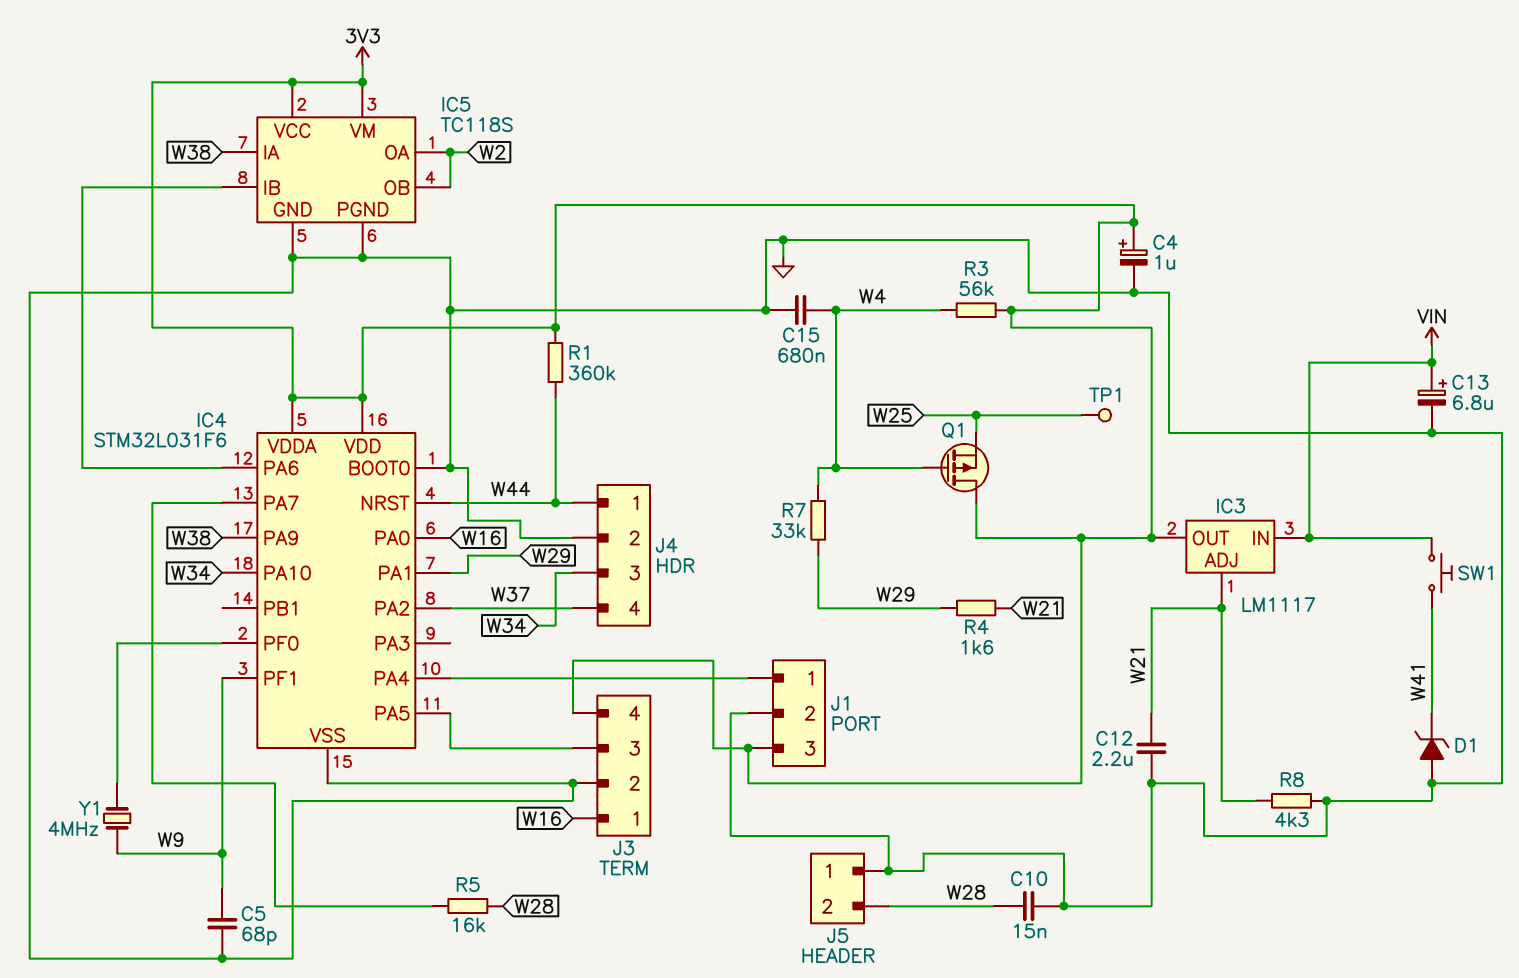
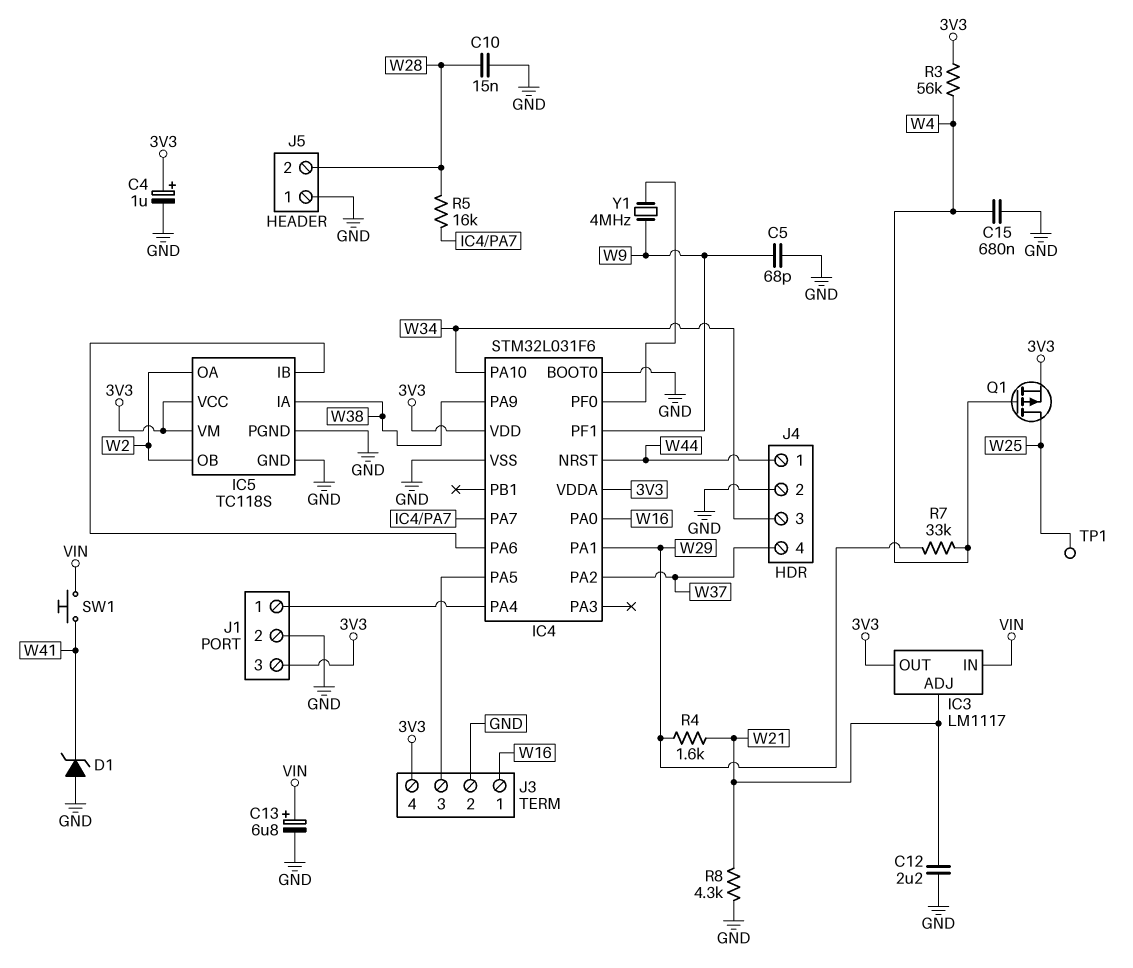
Q1: PMOS (G W4, D 3V3, S W25) -> PMOS (G W4, D W25, S 3V3)
R1: 360k (3V3, W44) -> none

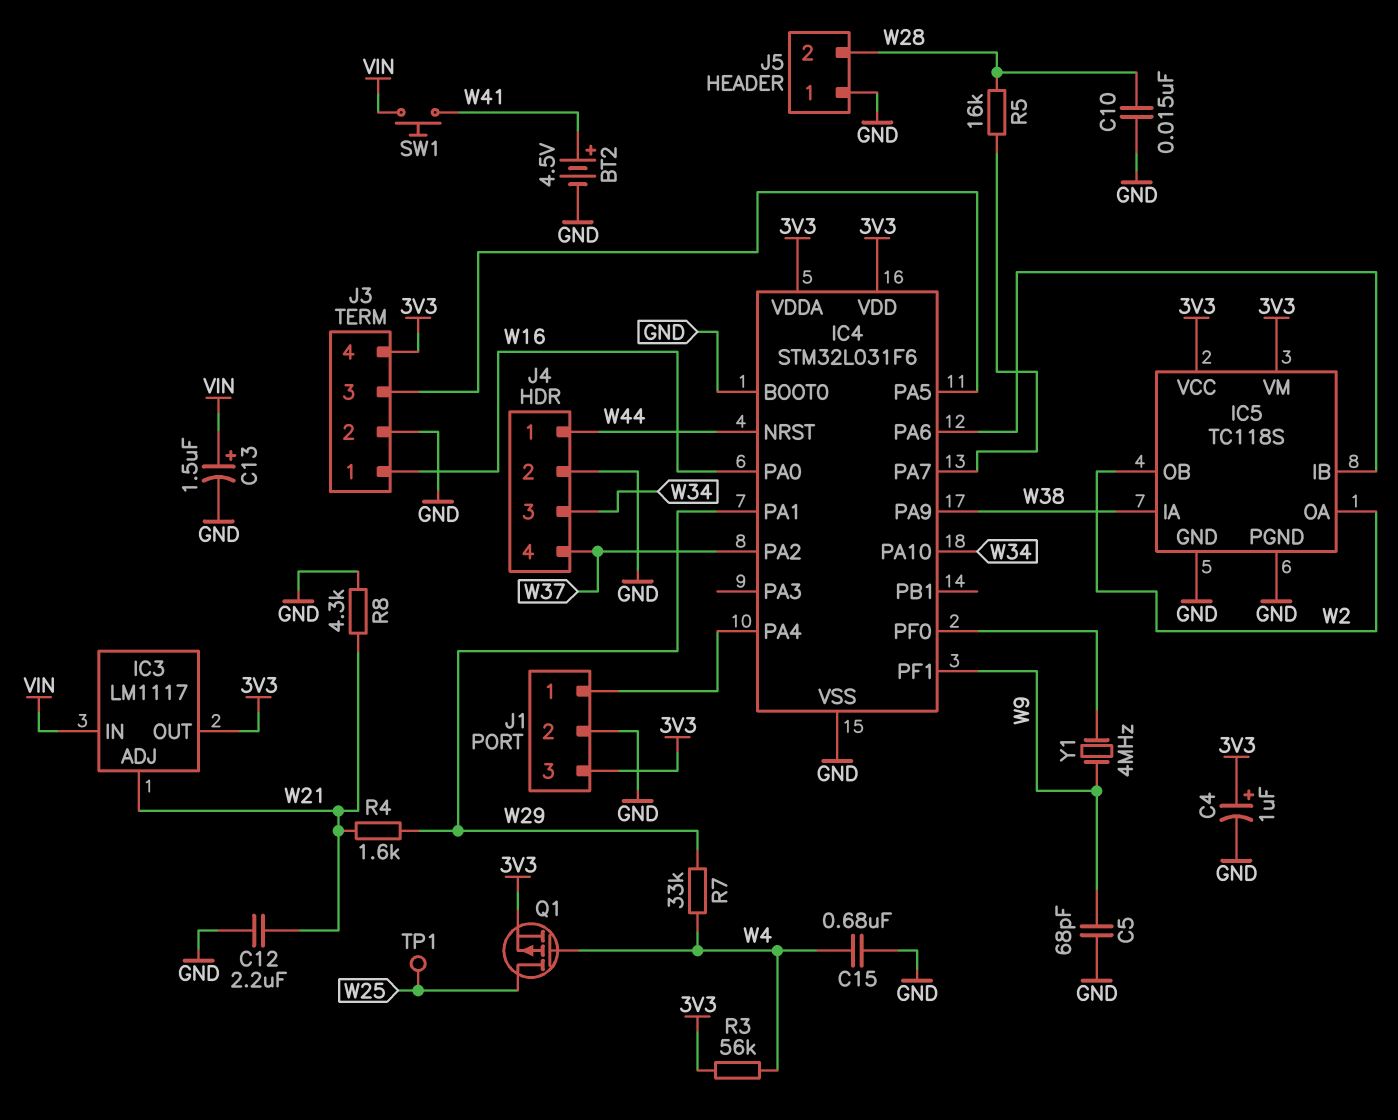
BT2: none -> 4.5V (plus W41, minus GND)
C13: 6.8uF (plus VIN, minus GND) -> 1.5uF (plus VIN, minus GND)
D1: zener (A GND, K W41) -> none

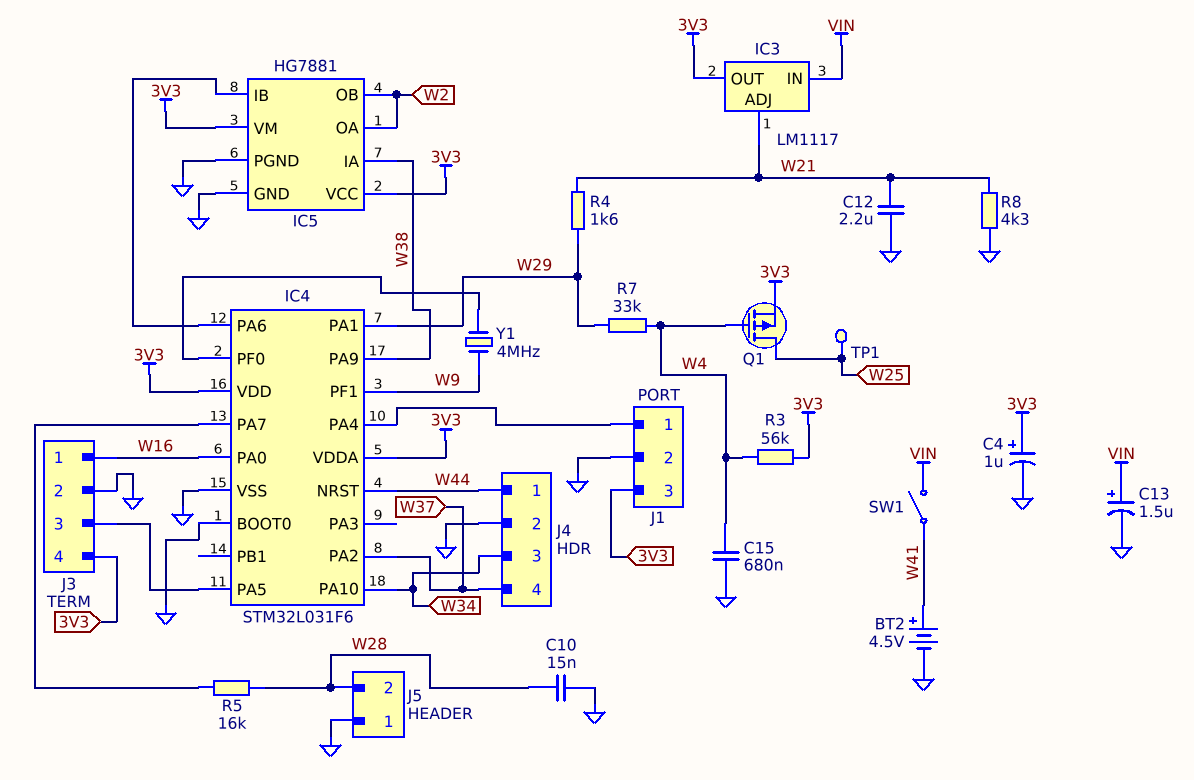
C5: 68pF (GND, W9) -> none
IC5: TC118S -> HG7881
SW1: button (VIN, W41) -> switch (VIN, W41)

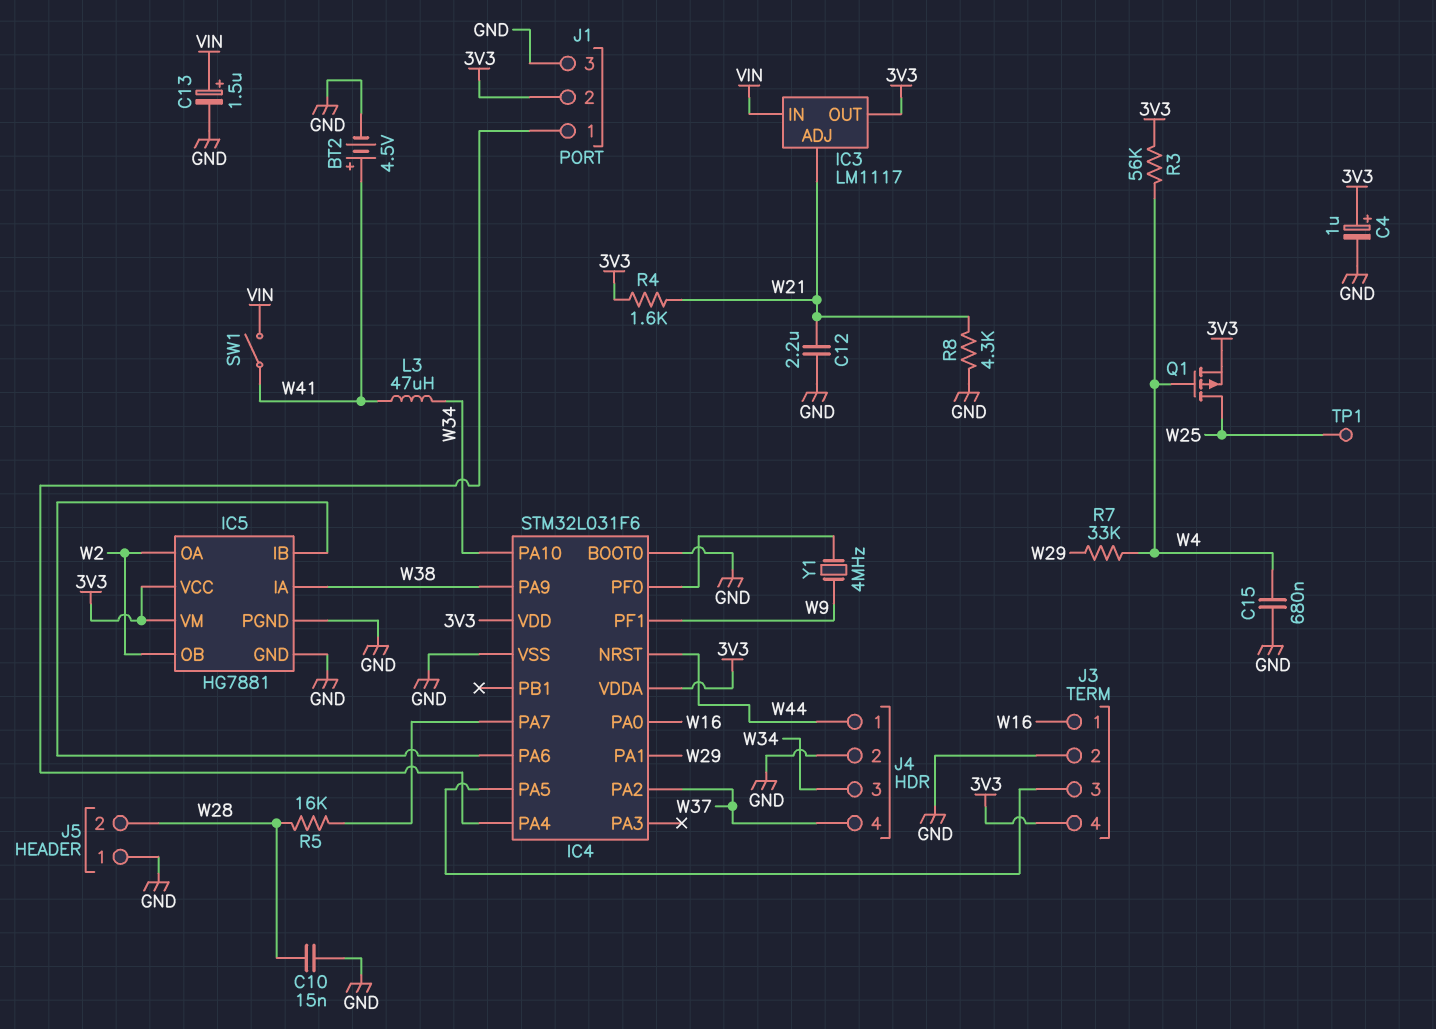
J1 pin 2: GND -> 3V3
J1 pin 3: 3V3 -> GND
L3: none -> 47uH (W34, W41)
R4: 1.6k (W21, W29) -> 1.6k (3V3, W21)

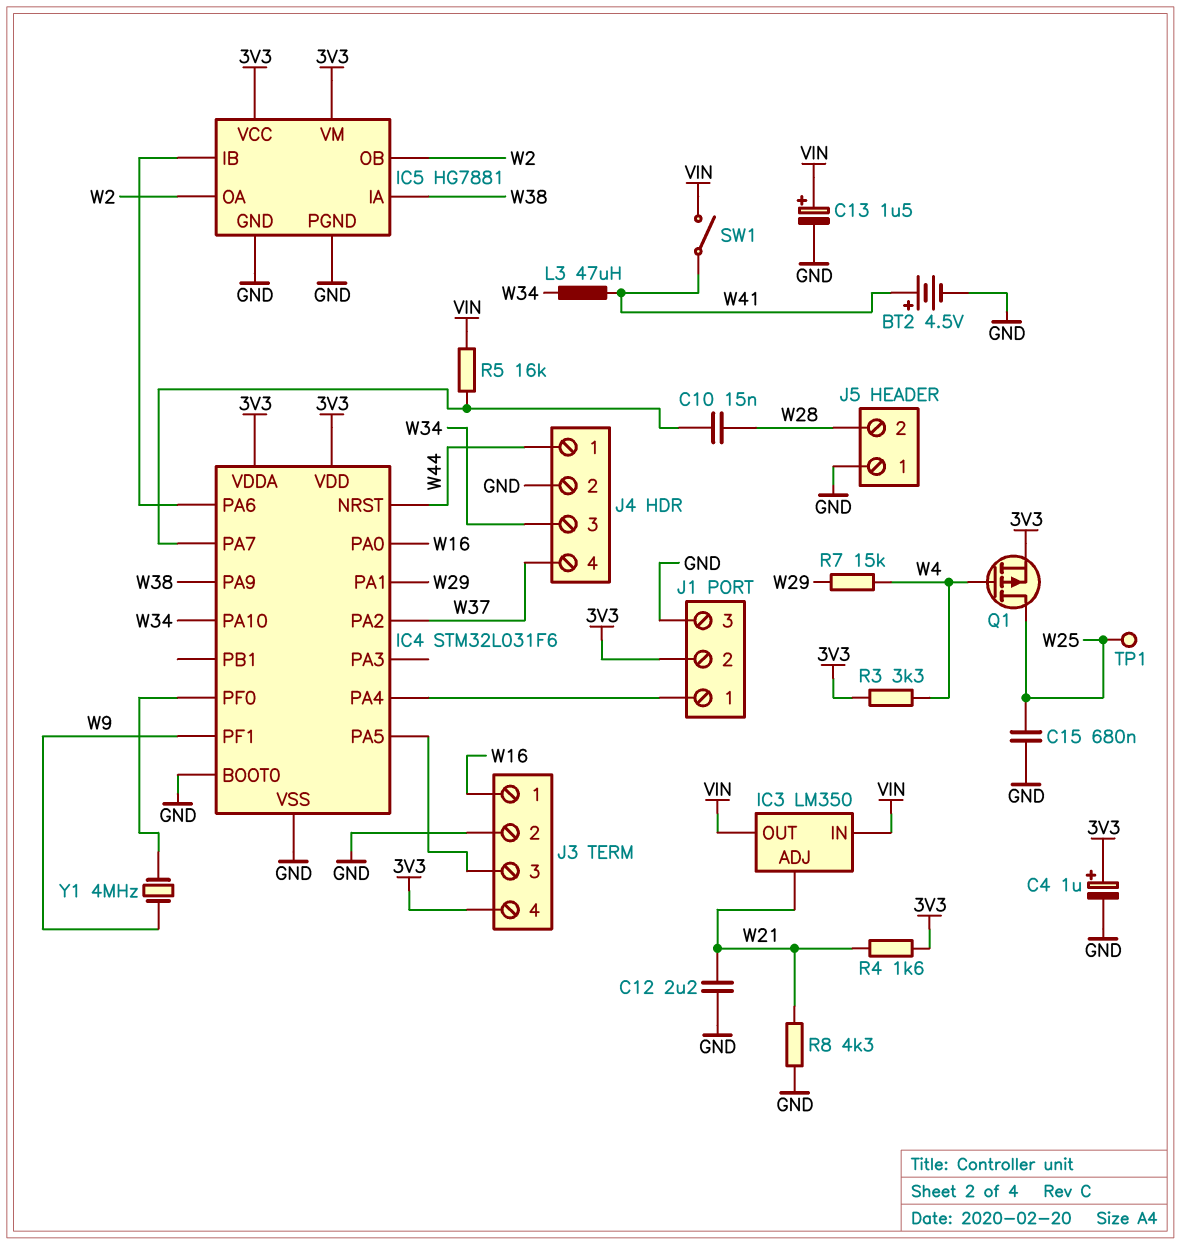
C10: 15nF (GND, W28) -> 15nF (IC4/PA7, W28)
C15: 680nF (GND, W4) -> 680nF (GND, W25)
IC3: LM1117 -> LM350
IC3 pin OUT: 3V3 -> VIN
R3: 56k (3V3, W4) -> 3.3k (3V3, W4)
R5: 16k (IC4/PA7, W28) -> 16k (IC4/PA7, VIN)
R7: 33k (W4, W29) -> 15k (W4, W29)

